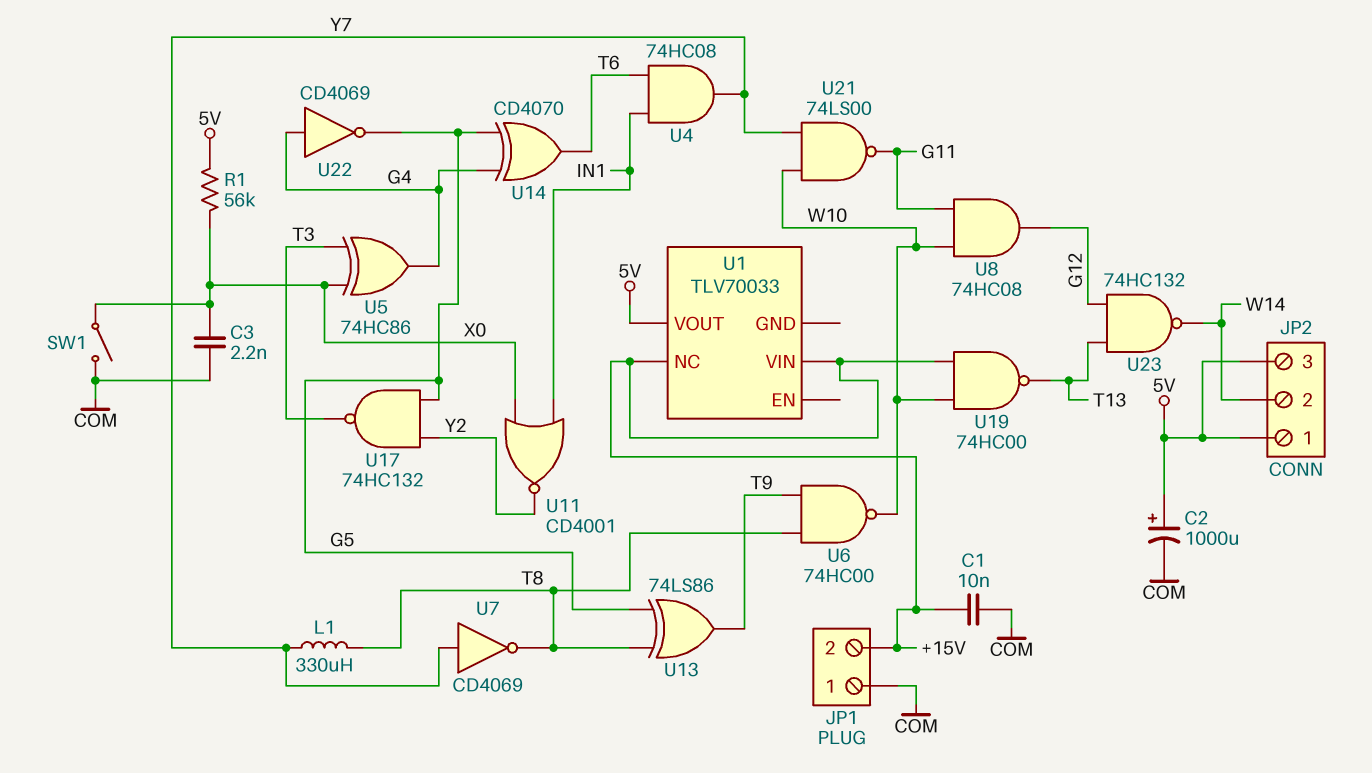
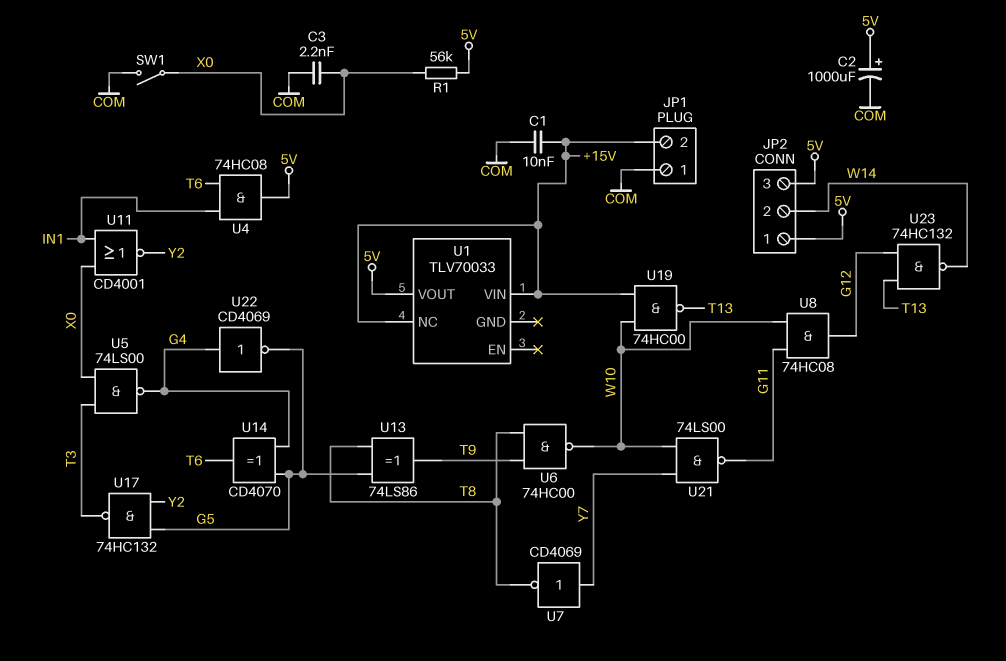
L1: 330uH (T8, Y7) -> none
U4: AND 74HC08 (in IN1, in T6, out Y7) -> AND 74HC08 (in IN1, in T6, out 5V)
U5: XOR 74HC86 (in T3, in X0, out G4) -> NAND 74LS00 (in T3, in X0, out G4)

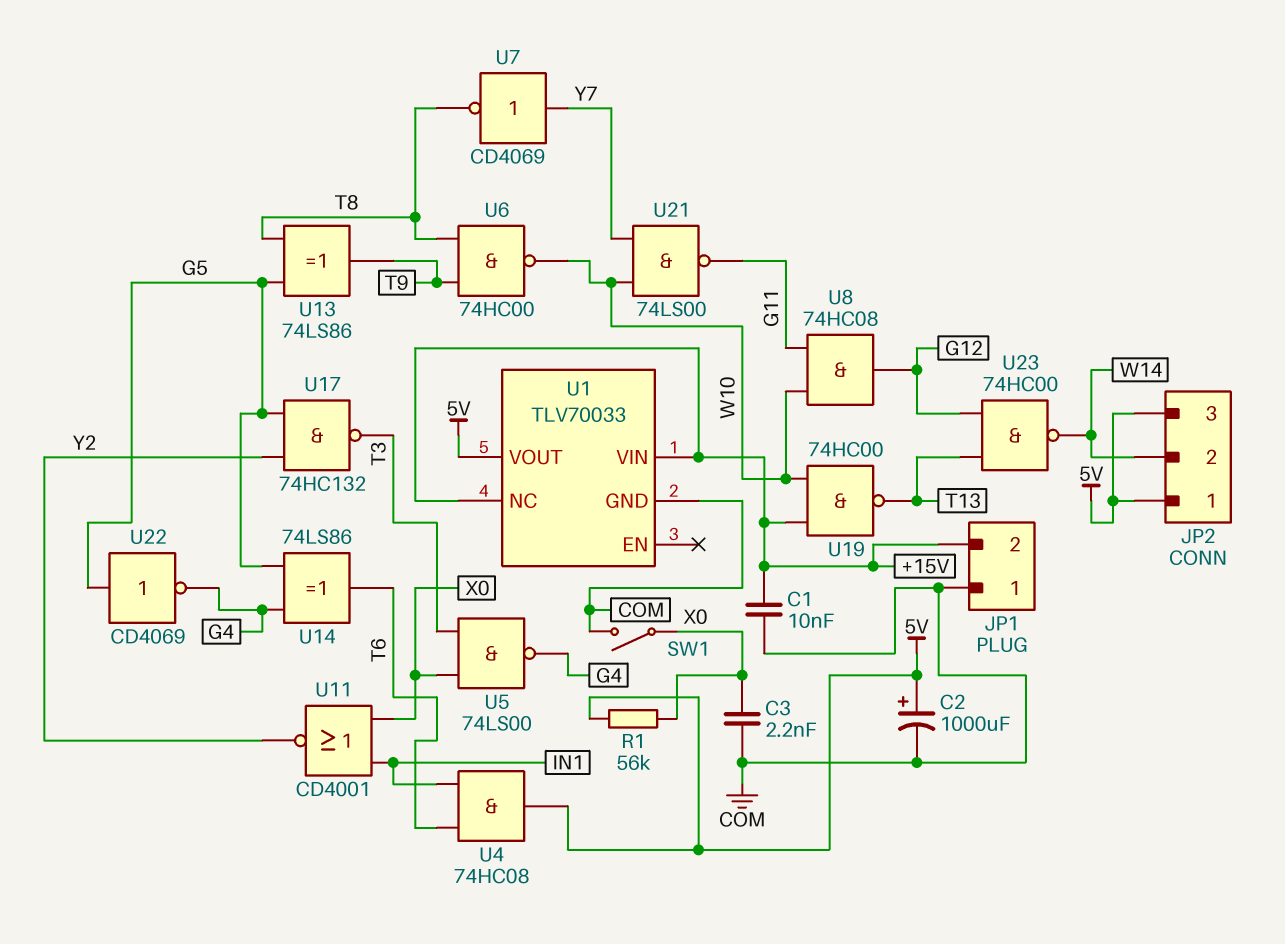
U1 pin GND: none -> COM
U14: XOR CD4070 (in G4, in G5, out T6) -> XOR 74LS86 (in G4, in G5, out T6)
U22: NOT CD4069 (in G4, out G5) -> NOT CD4069 (in G5, out G4)
U23: NAND 74HC132 (in G12, in T13, out W14) -> NAND 74HC00 (in G12, in T13, out W14)

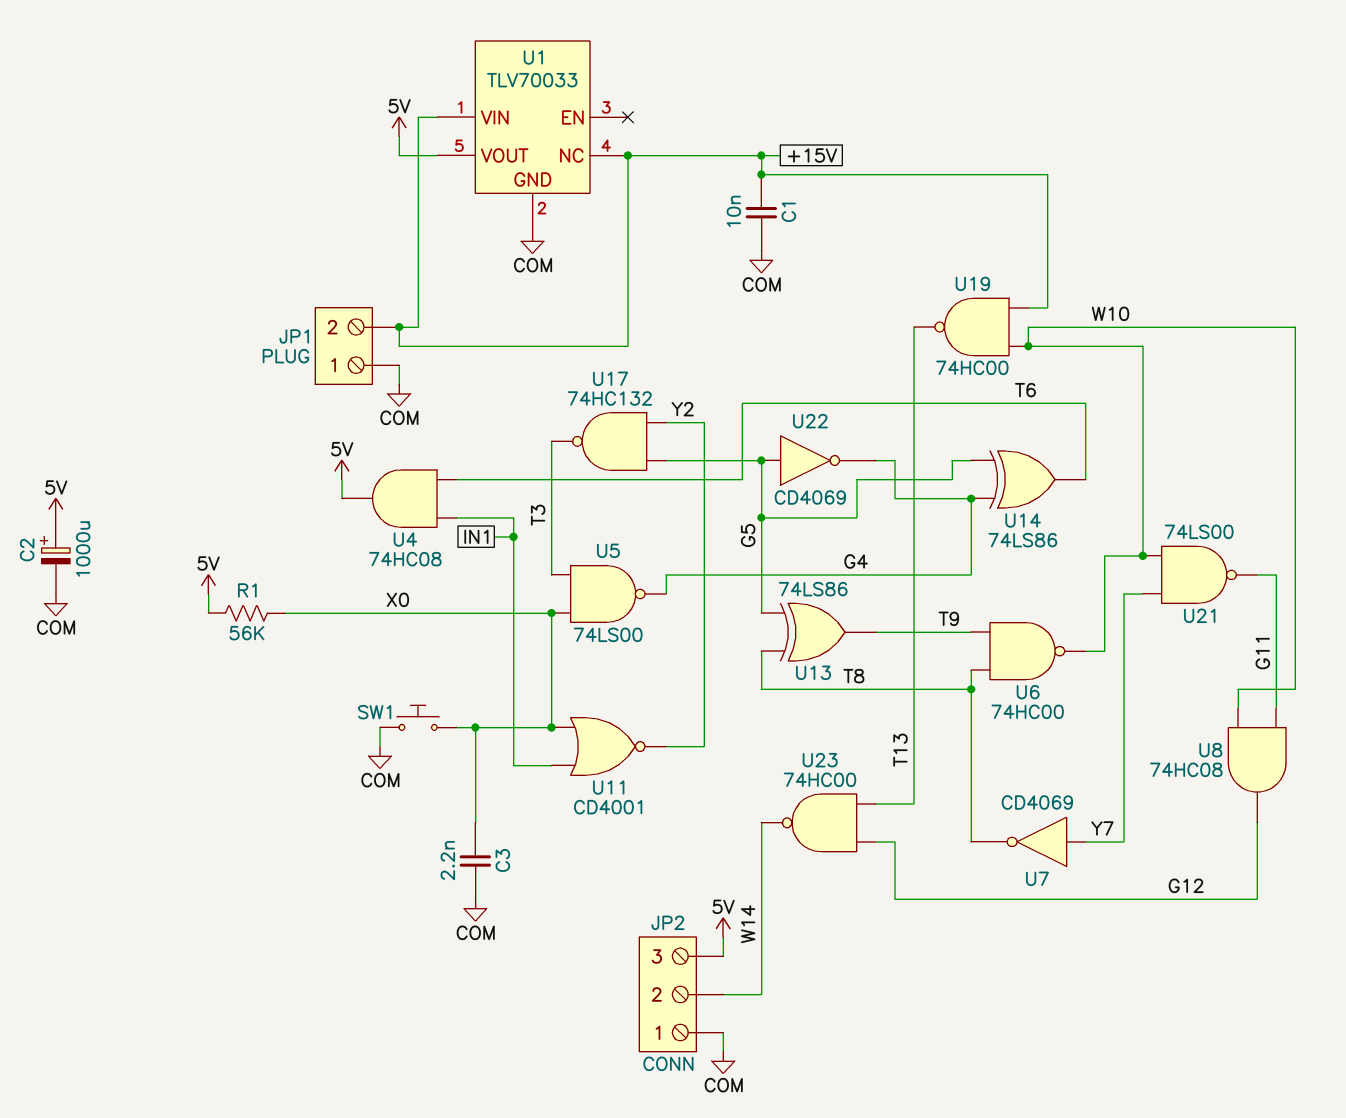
JP2 pin 1: 5V -> COM
SW1: switch (COM, X0) -> button (COM, X0)

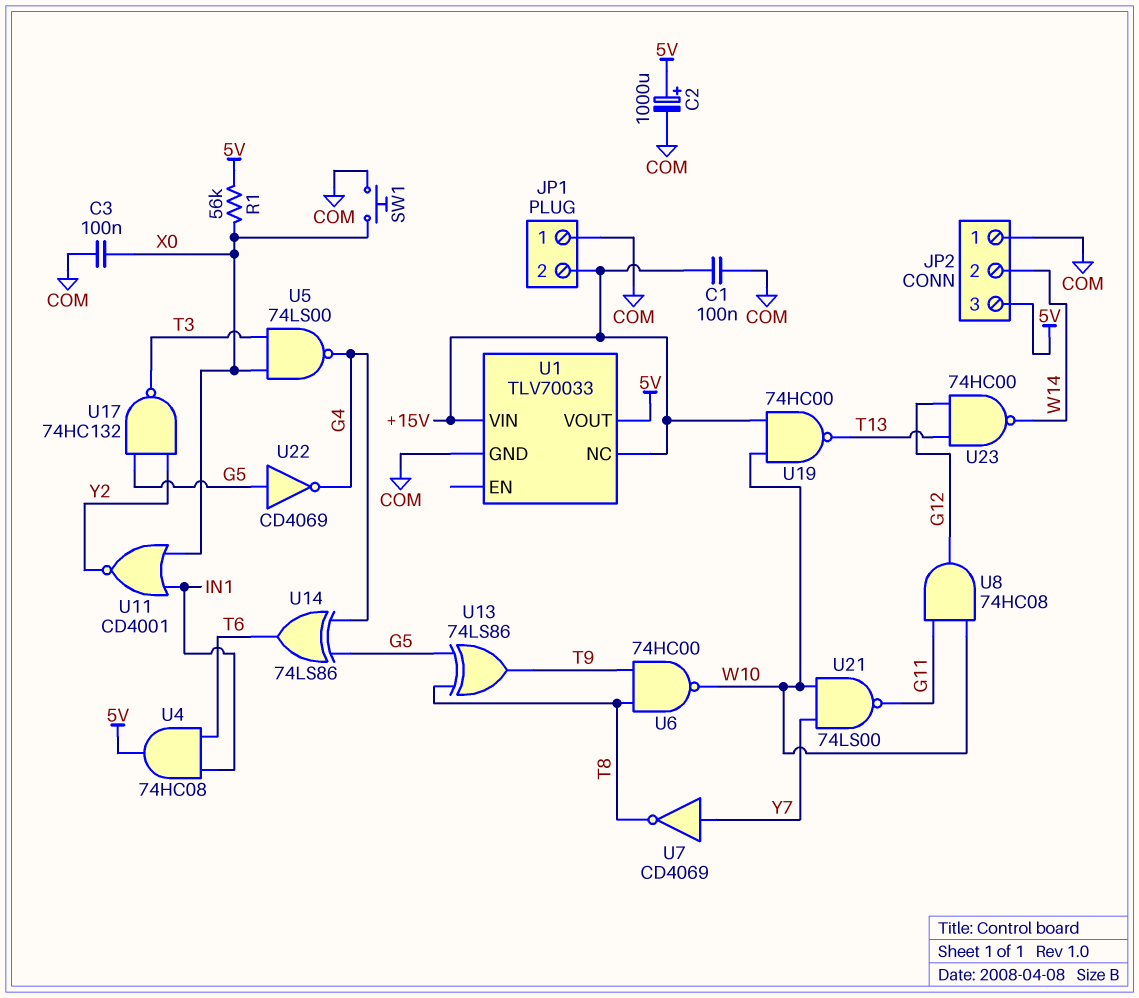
C1: 10nF (+15V, COM) -> 100nF (+15V, COM)
C3: 2.2nF (COM, X0) -> 100nF (COM, X0)

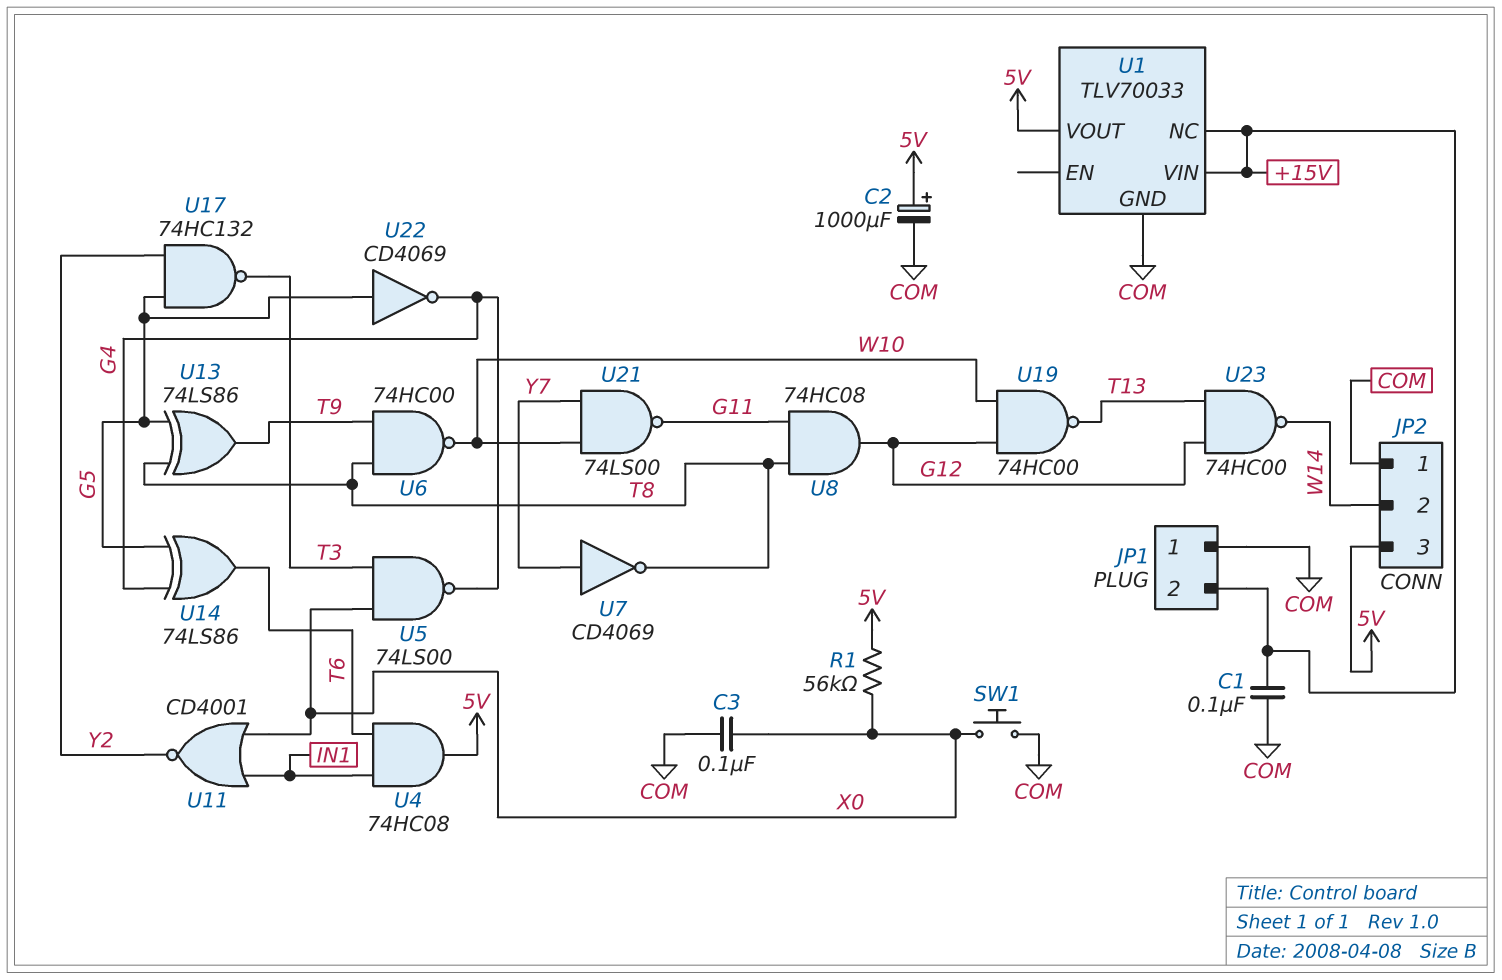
U8: AND 74HC08 (in G11, in W10, out G12) -> AND 74HC08 (in G11, in T8, out G12)
U19: NAND 74HC00 (in +15V, in W10, out T13) -> NAND 74HC00 (in G12, in W10, out T13)

